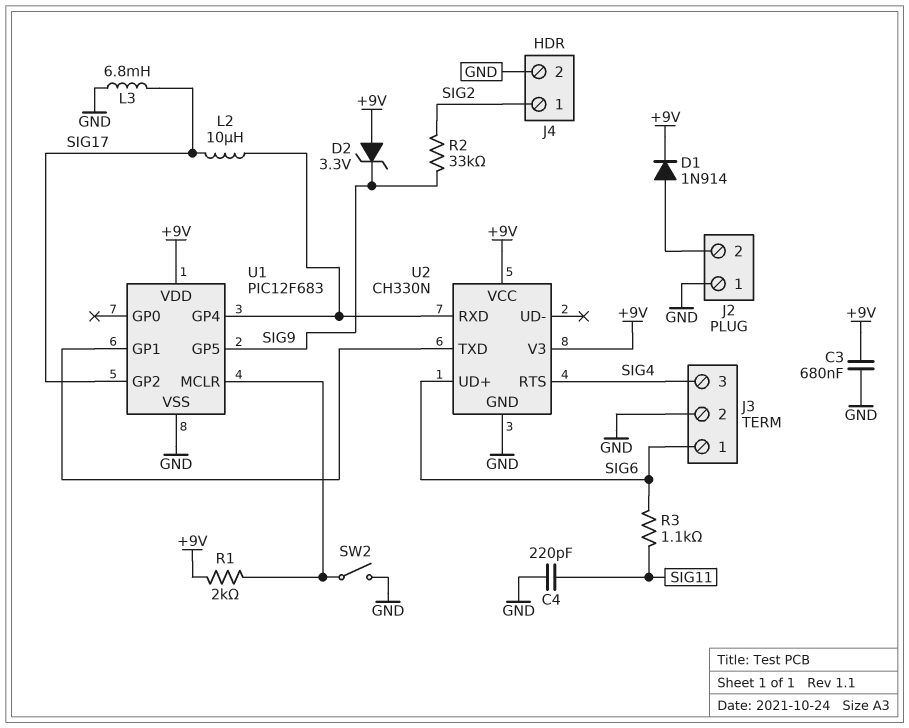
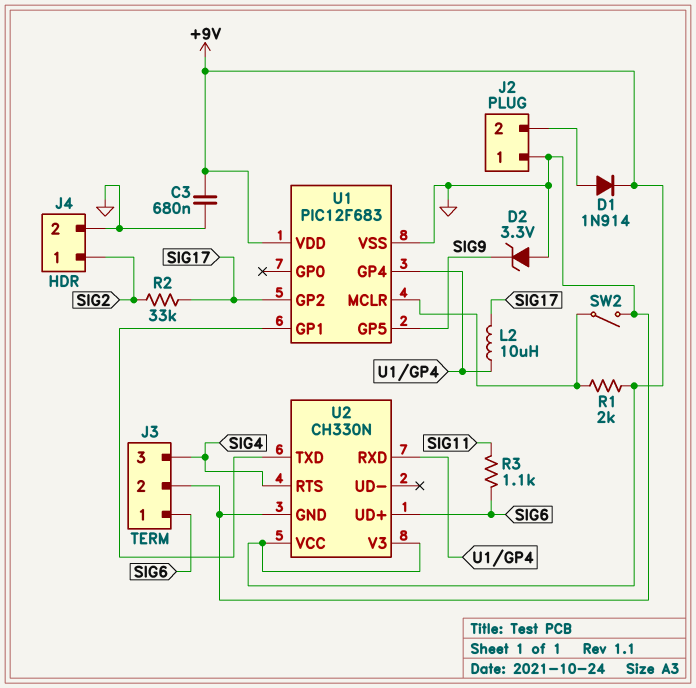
C4: 220pF (GND, SIG11) -> none
D2: zener 3.3V (A +9V, K SIG9) -> zener 3.3V (A GND, K SIG9)
L3: 6.8mH (GND, SIG17) -> none
R2: 33k (SIG2, SIG9) -> 33k (SIG2, SIG17)

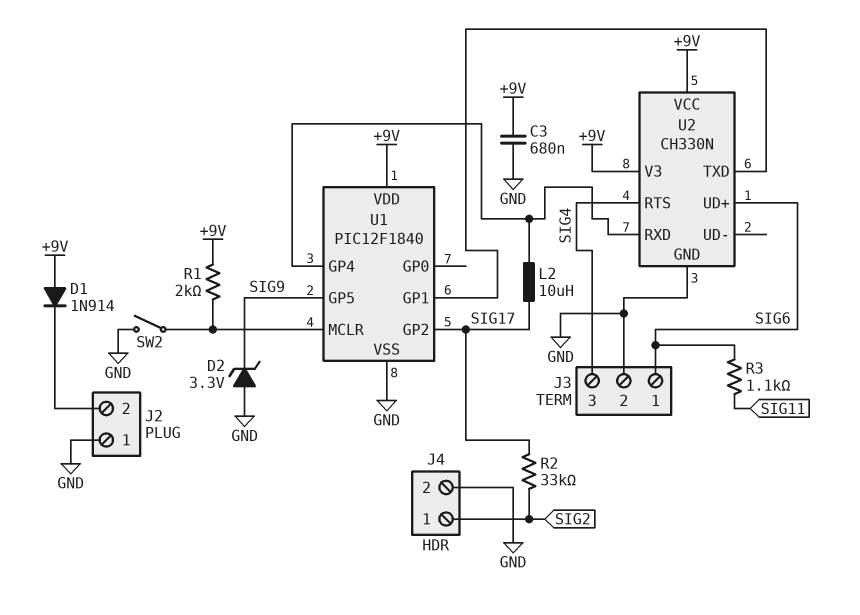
D1: diode 1N914 (A J2/2, K +9V) -> diode 1N914 (A +9V, K J2/2)
U1: PIC12F683 -> PIC12F1840

